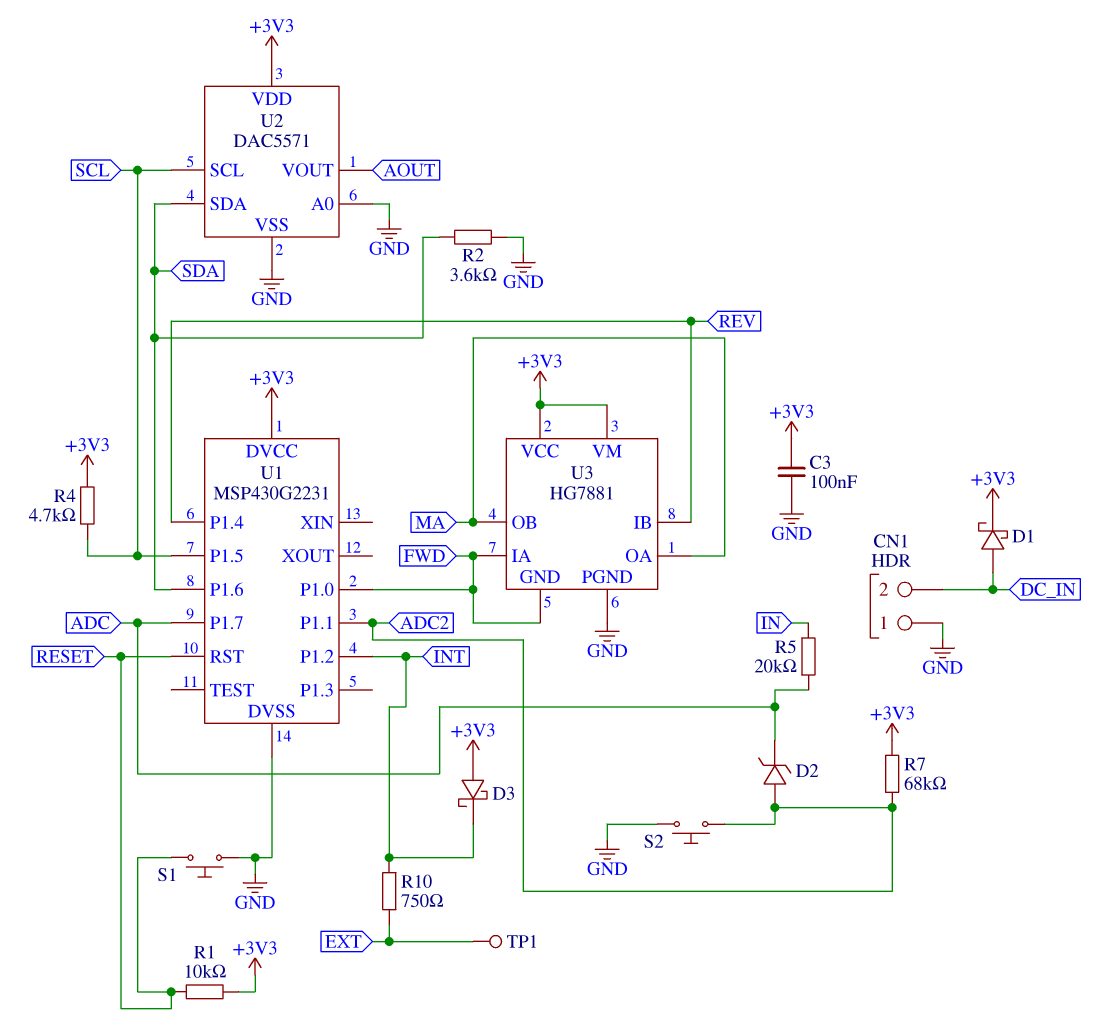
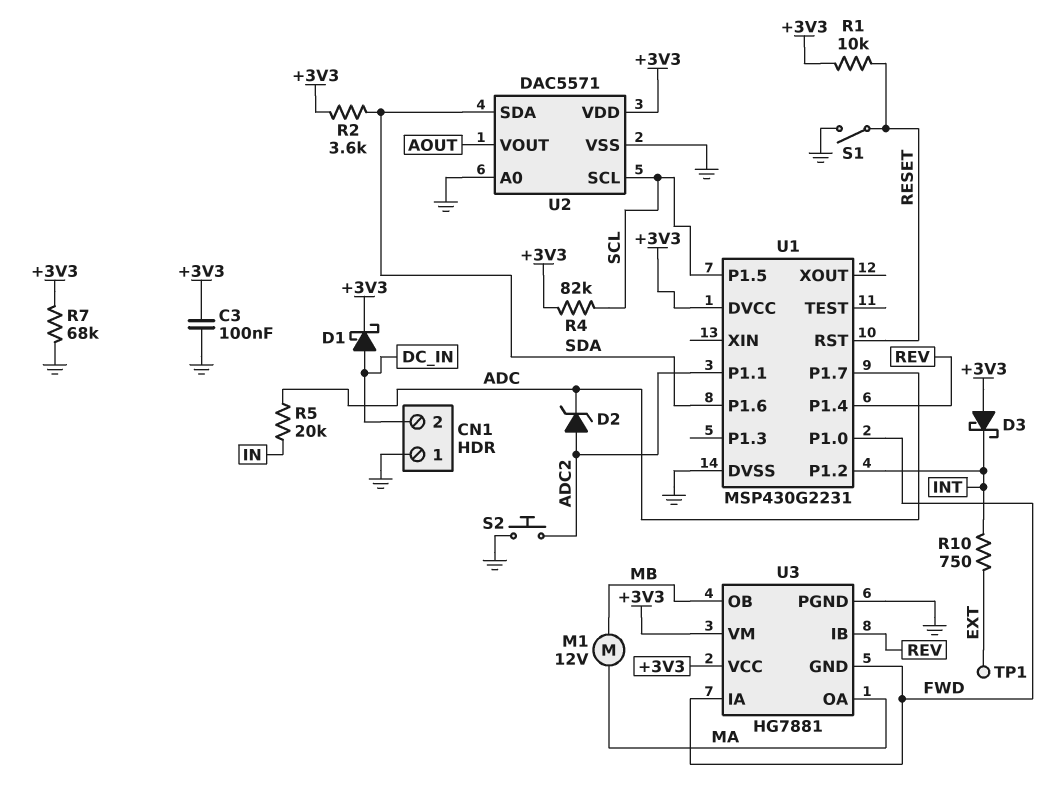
M1: none -> motor 12V (MA, MB)
R2: 3.6k (GND, SDA) -> 3.6k (+3V3, SDA)
R4: 4.7k (+3V3, SCL) -> 82k (+3V3, SCL)
R7: 68k (+3V3, ADC2) -> 68k (+3V3, GND)
S1: button (GND, RESET) -> switch (GND, RESET)
U3 pin OB: MA -> MB

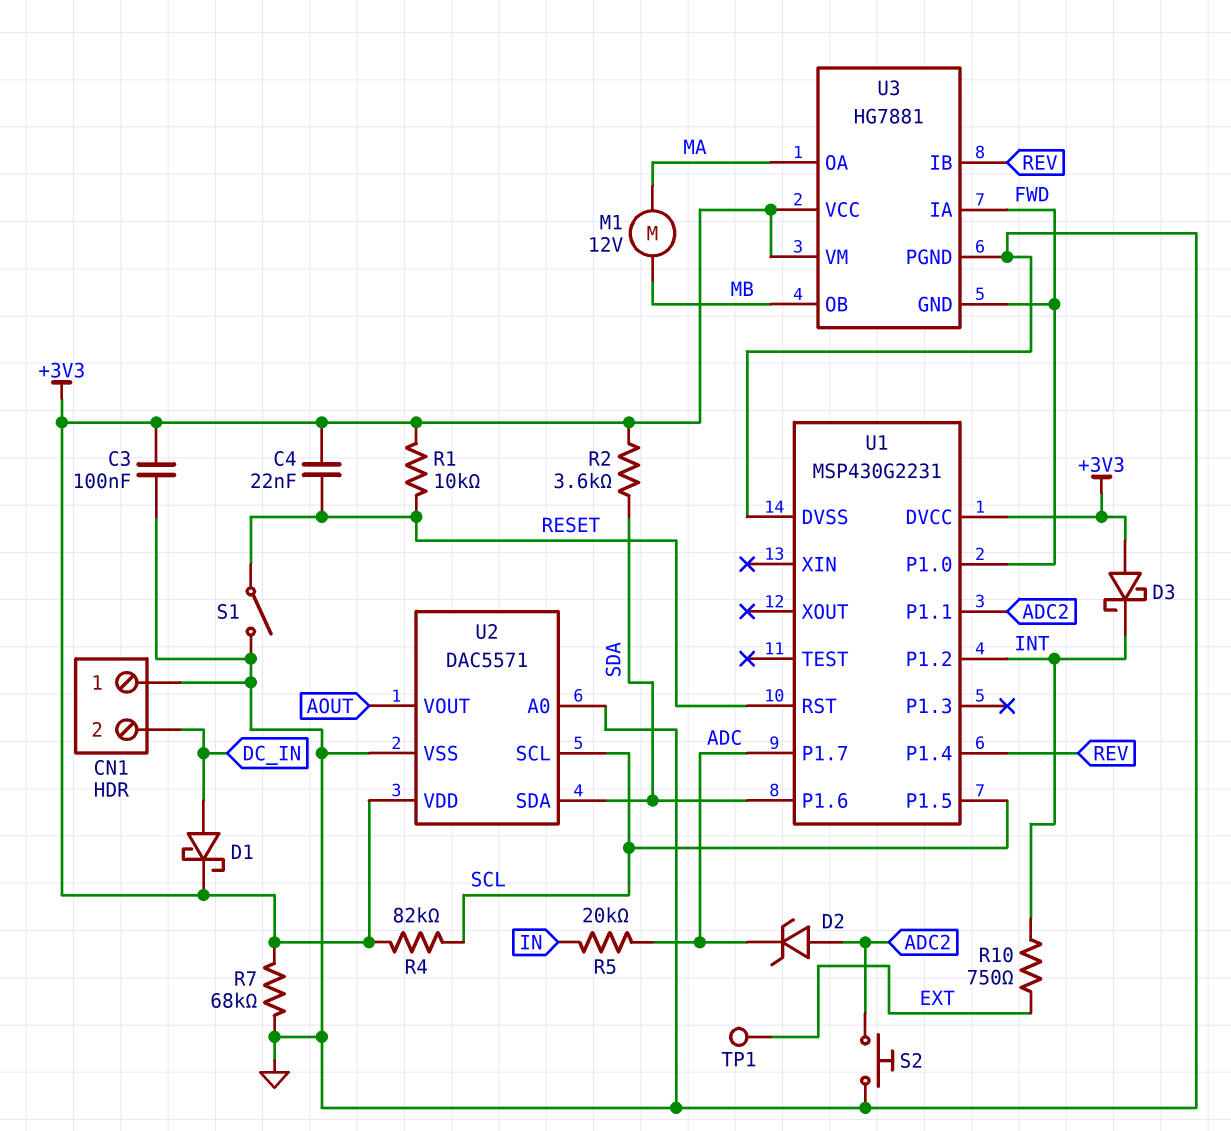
C4: none -> 22nF (+3V3, RESET)

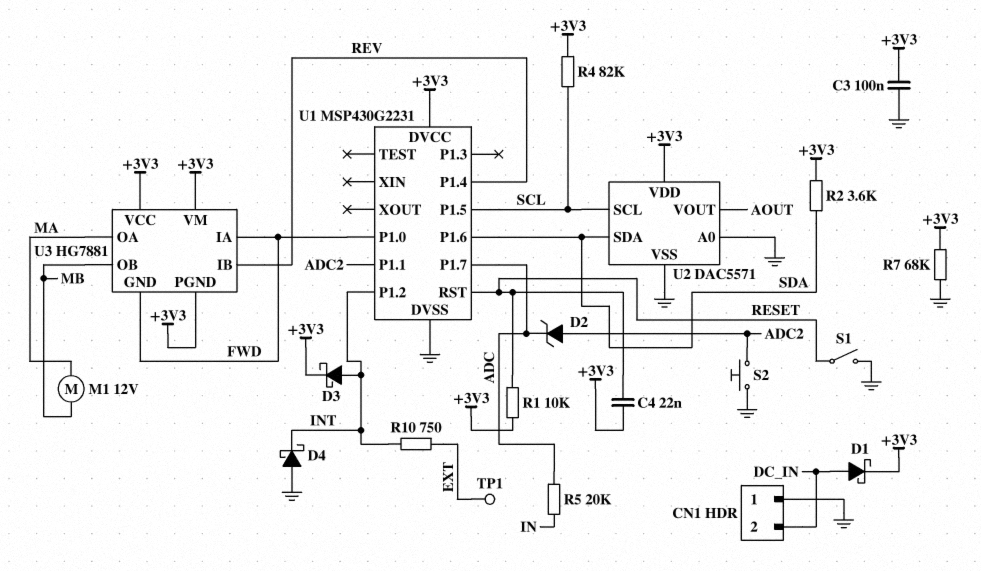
D3: schottky (A +3V3, K INT) -> schottky (A INT, K +3V3)
D4: none -> schottky (A GND, K INT)
U3 pin PGND: GND -> +3V3

